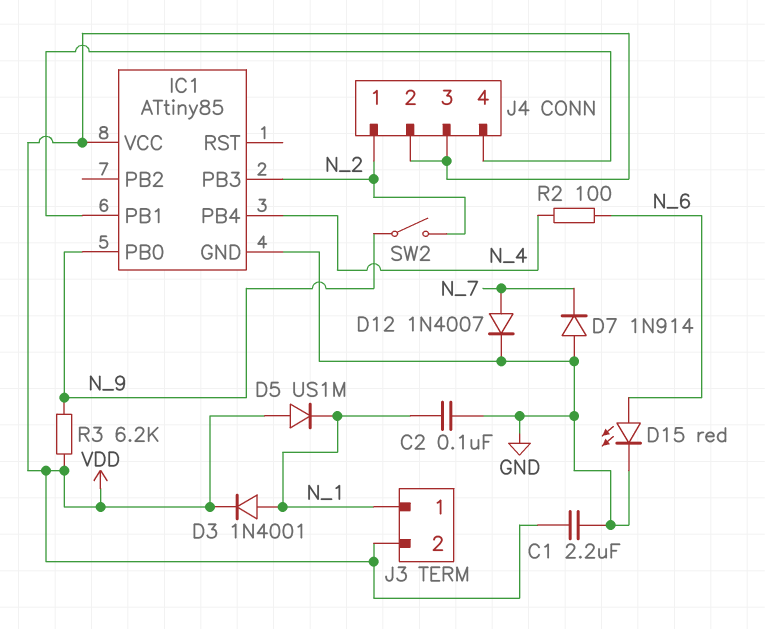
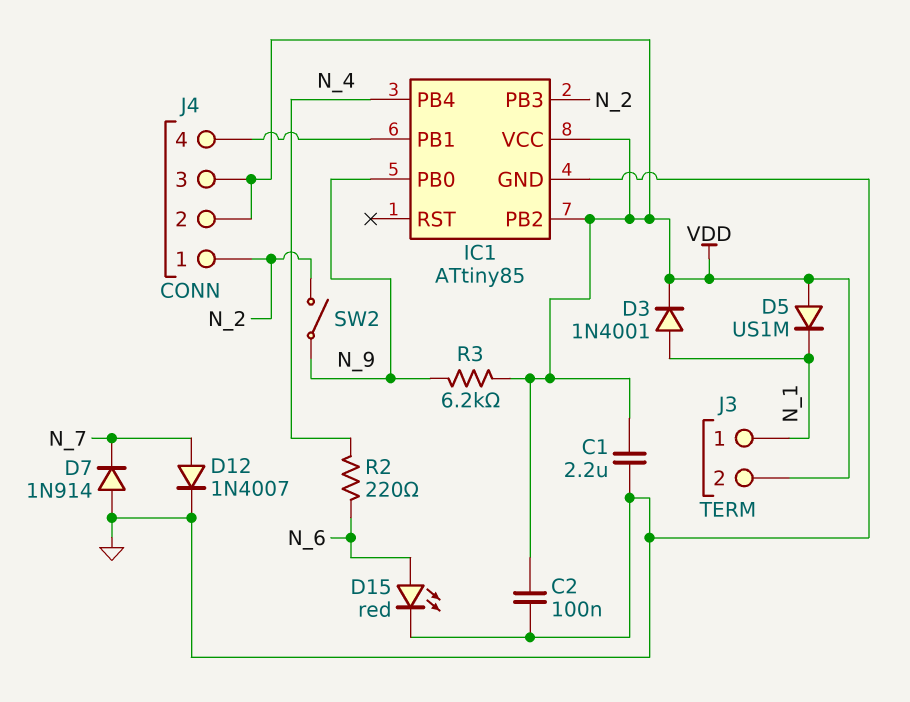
C2: 100nF (GND, N_1) -> 100nF (GND, VDD)
IC1 pin PB2: none -> VDD
R2: 100 (N_4, N_6) -> 220 (N_4, N_6)

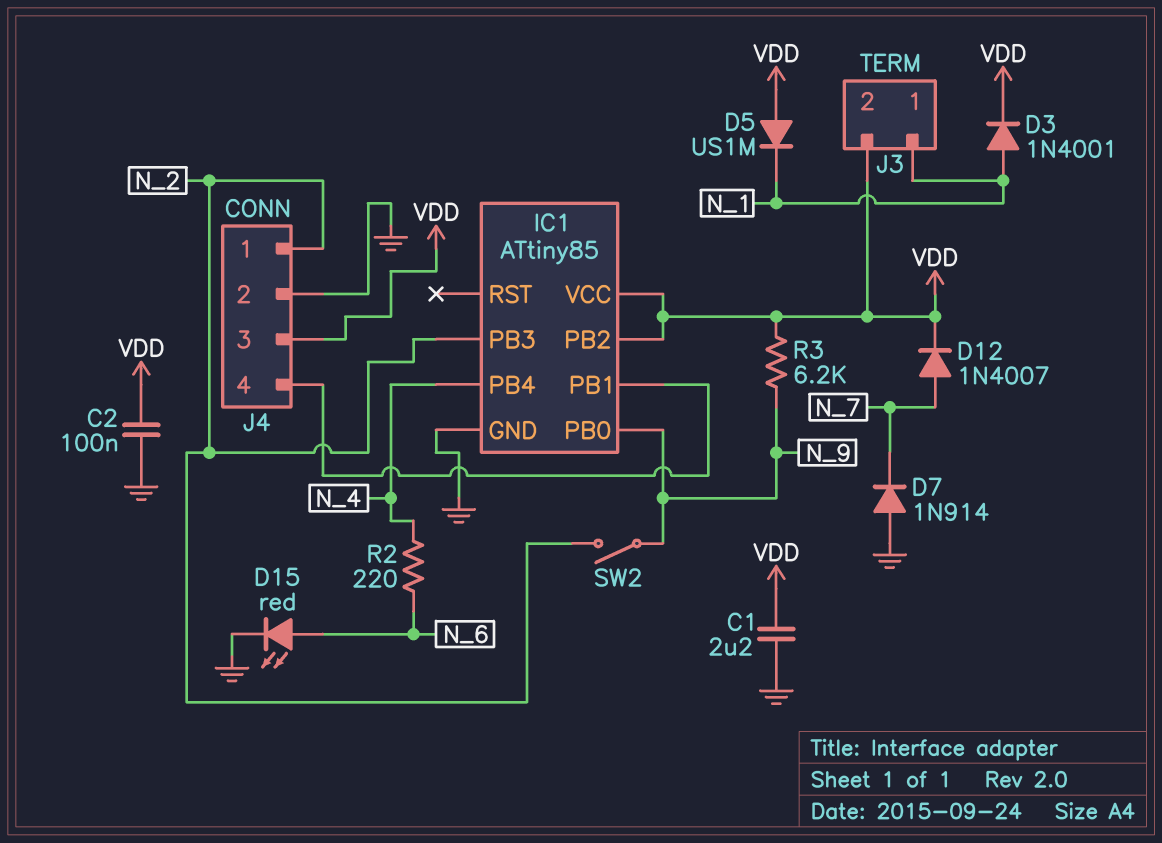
D12: diode 1N4007 (A N_7, K GND) -> diode 1N4007 (A N_7, K VDD)
J4 pin 2: VDD -> GND

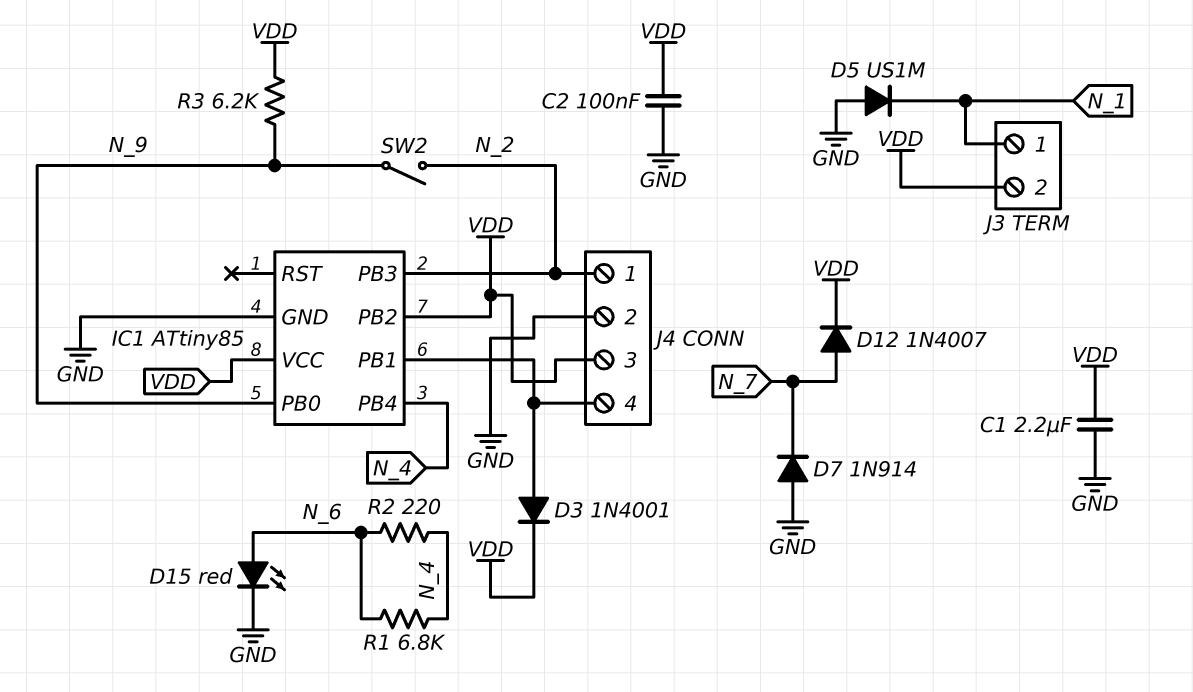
D3: diode 1N4001 (A N_1, K VDD) -> diode 1N4001 (A IC1/PB1, K VDD)
D5: diode US1M (A VDD, K N_1) -> diode US1M (A GND, K N_1)
R1: none -> 6.8k (N_4, N_6)

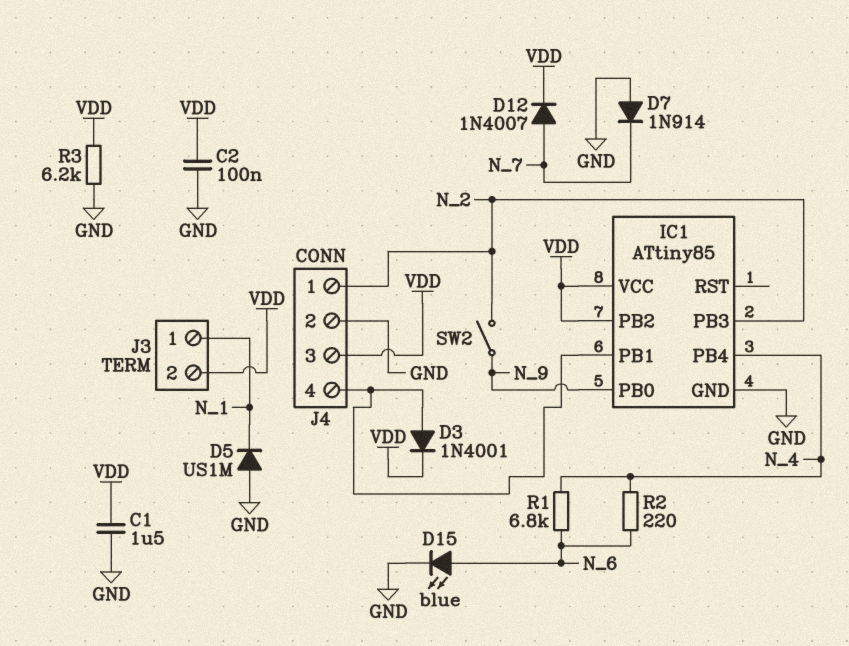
C1: 2.2uF (GND, VDD) -> 1.5uF (GND, VDD)
D15: LED red (A N_6, K GND) -> LED blue (A N_6, K GND)
R3: 6.2k (N_9, VDD) -> 6.2k (GND, VDD)

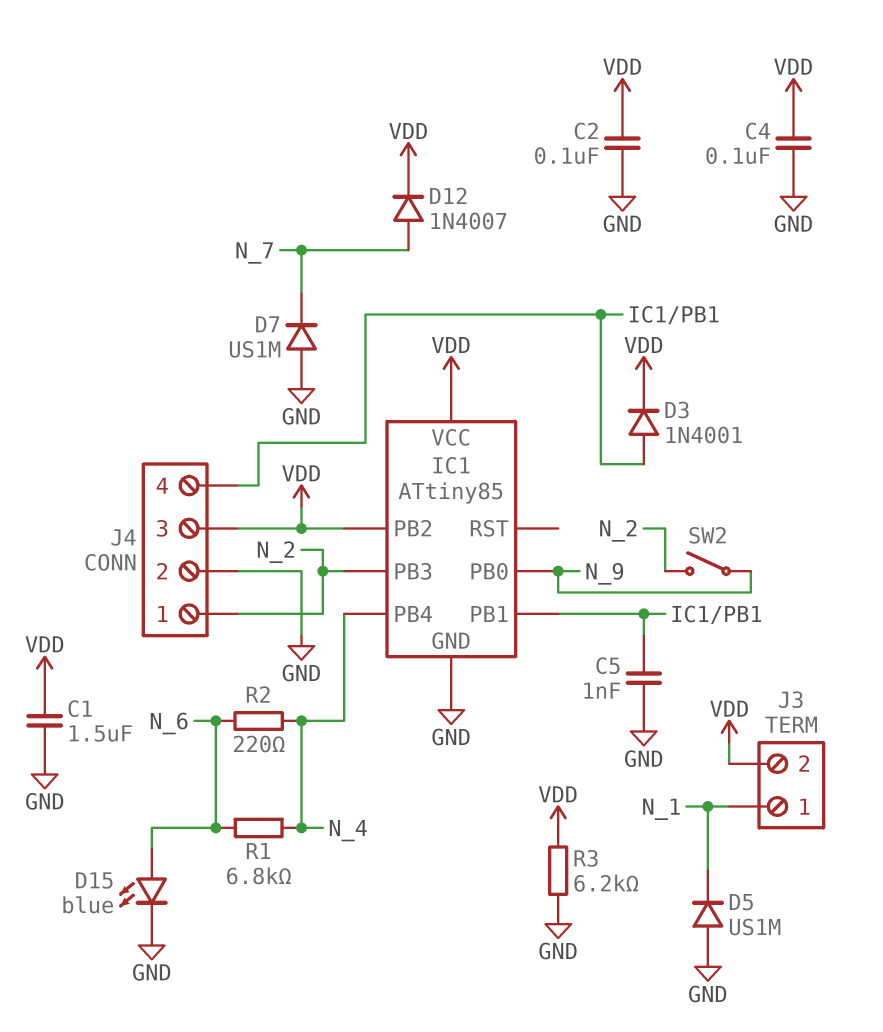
C4: none -> 100nF (GND, VDD)
C5: none -> 1nF (GND, IC1/PB1)
D7: diode 1N914 (A GND, K N_7) -> diode US1M (A GND, K N_7)

